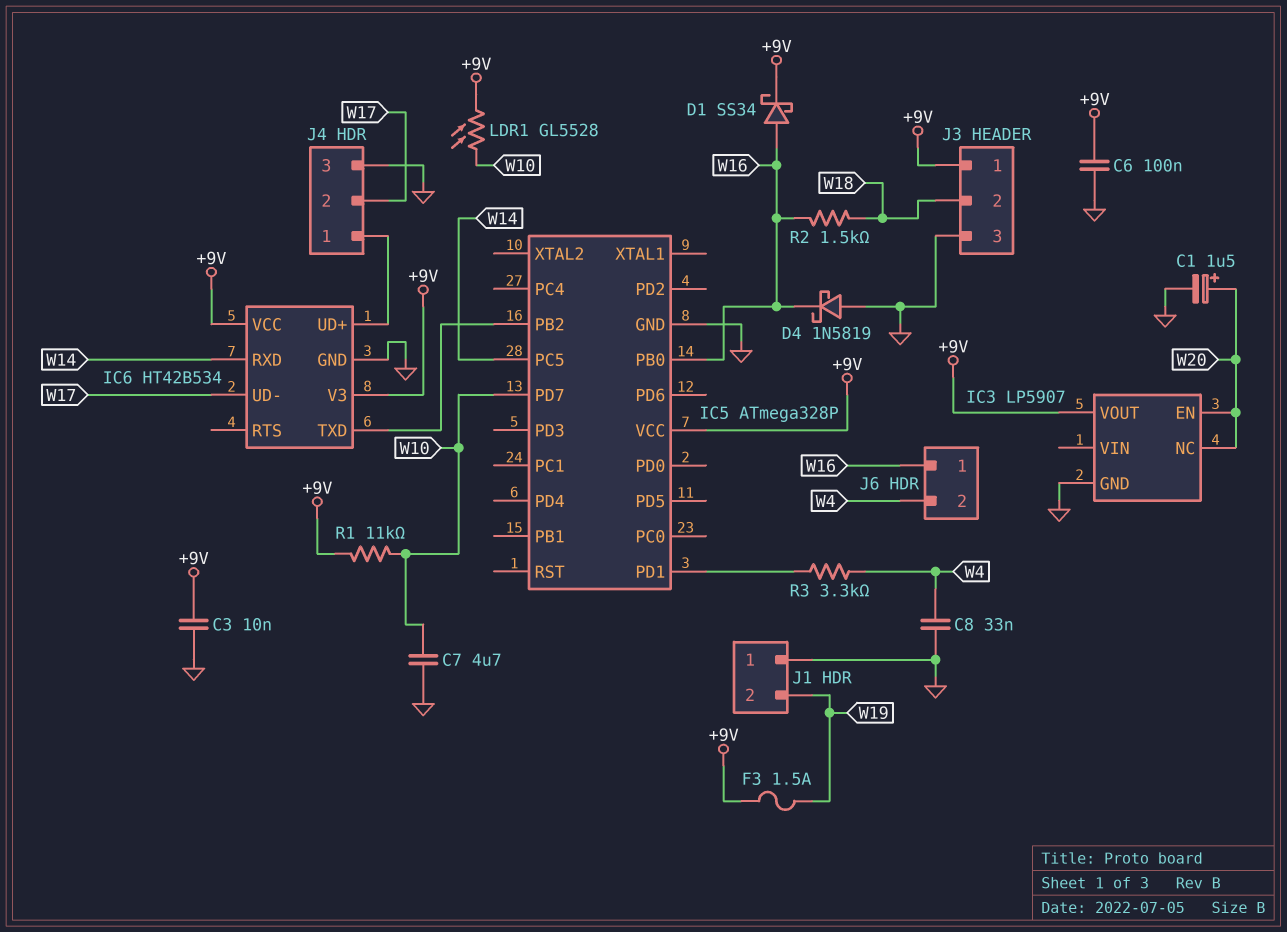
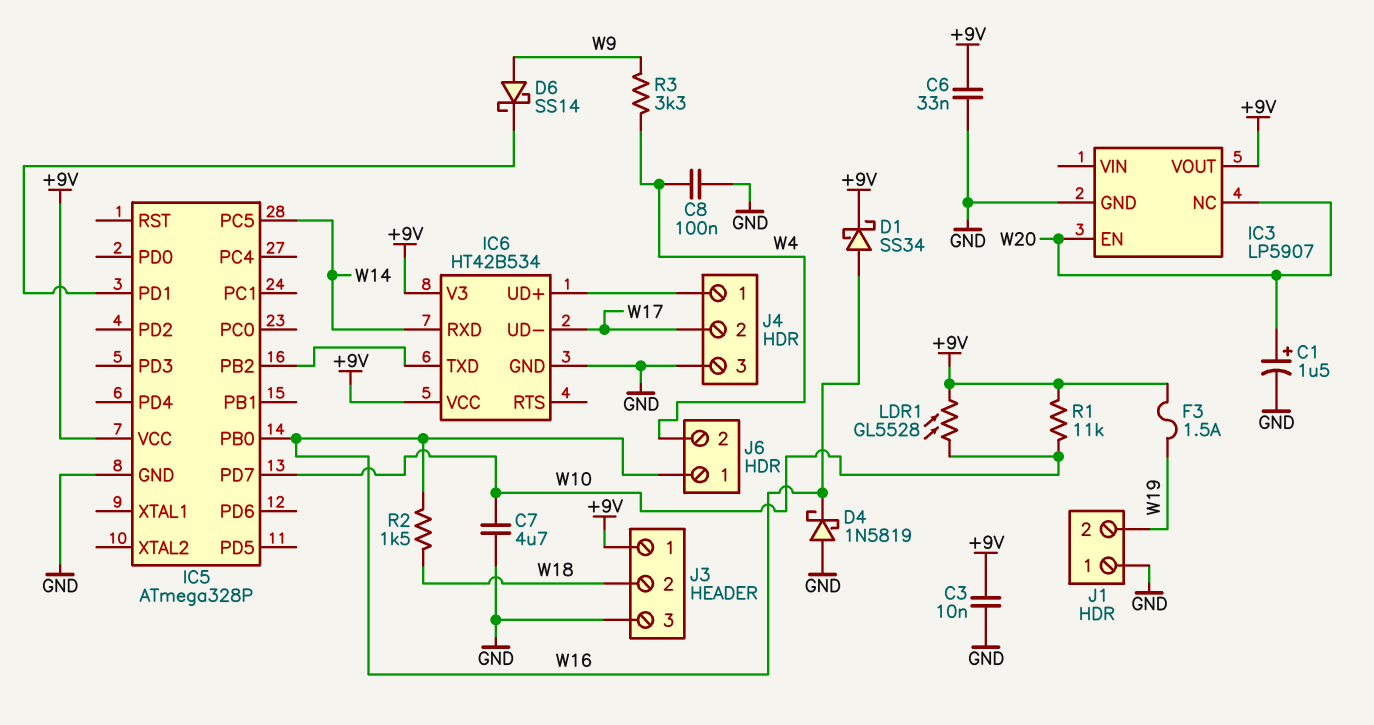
C6: 100nF (+9V, GND) -> 33nF (+9V, GND)
C8: 33nF (GND, W4) -> 100nF (GND, W4)
D6: none -> schottky SS14 (A W9, K IC5/PD1)
R3: 3.3k (IC5/PD1, W4) -> 3.3k (W4, W9)

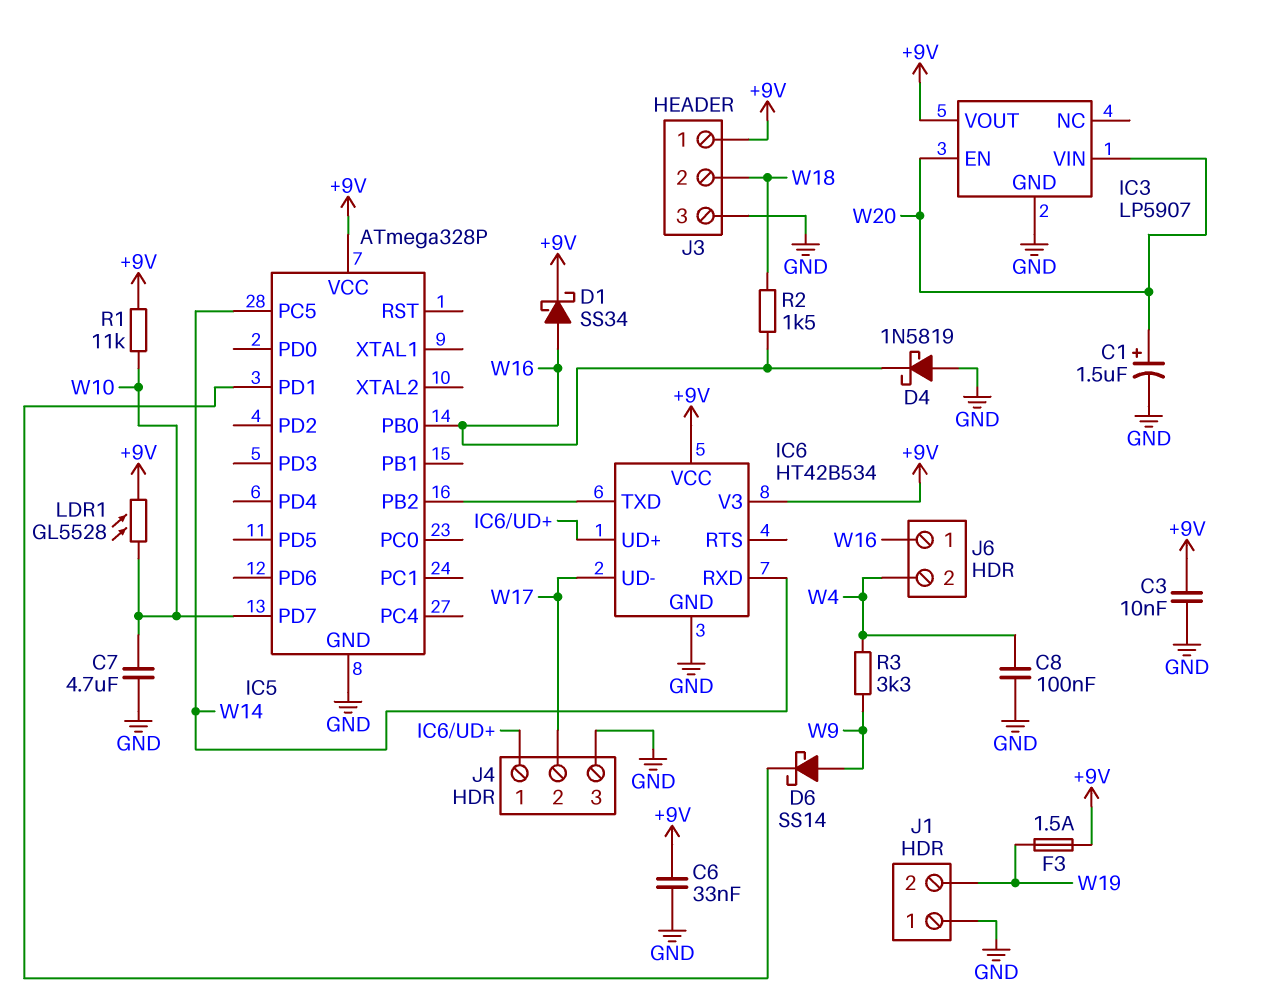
IC3 pin NC: W20 -> none
IC3 pin VIN: none -> W20

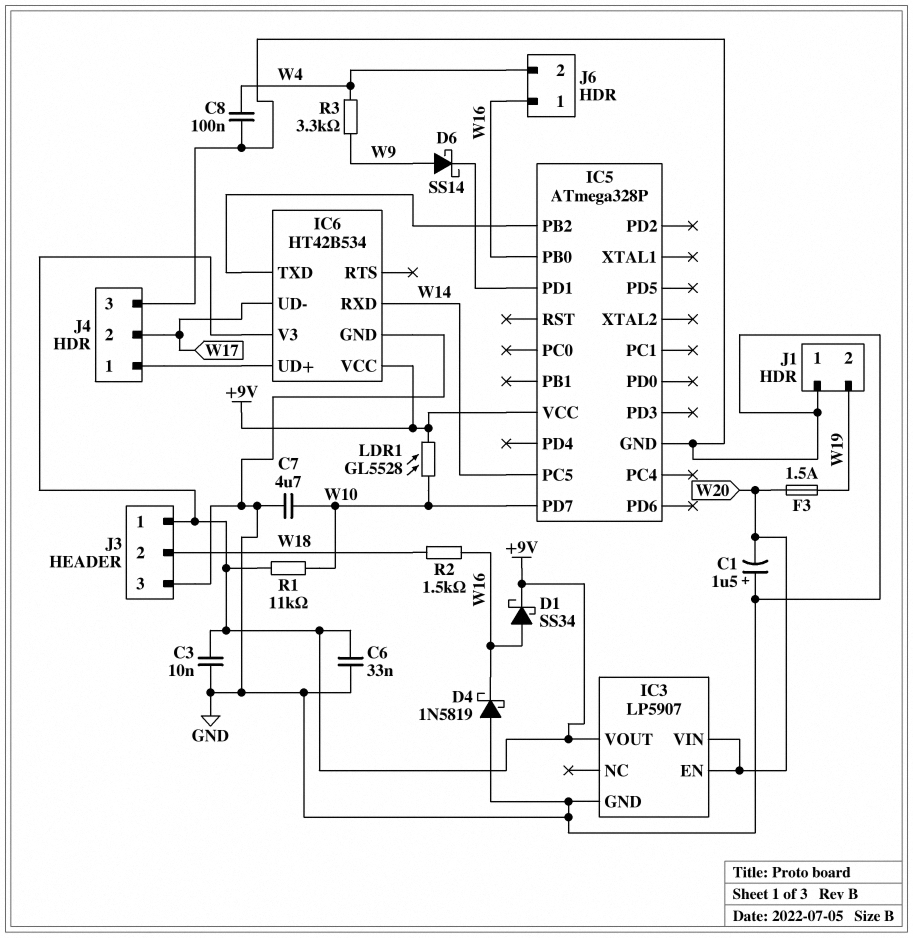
C1: 1.5uF (plus W20, minus GND) -> 1.5uF (plus GND, minus W20)
F3: 1.5A (+9V, W19) -> 1.5A (W19, W20)

